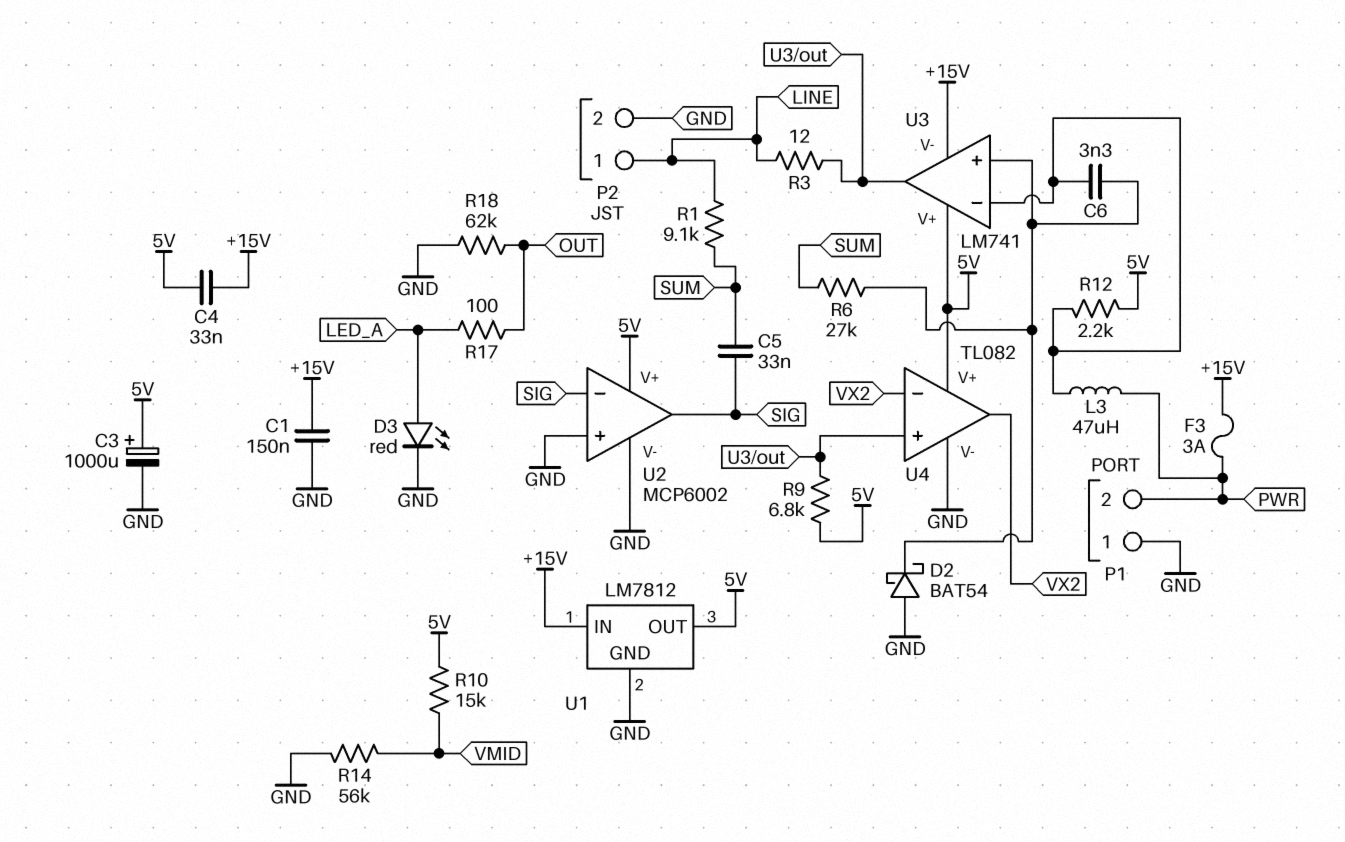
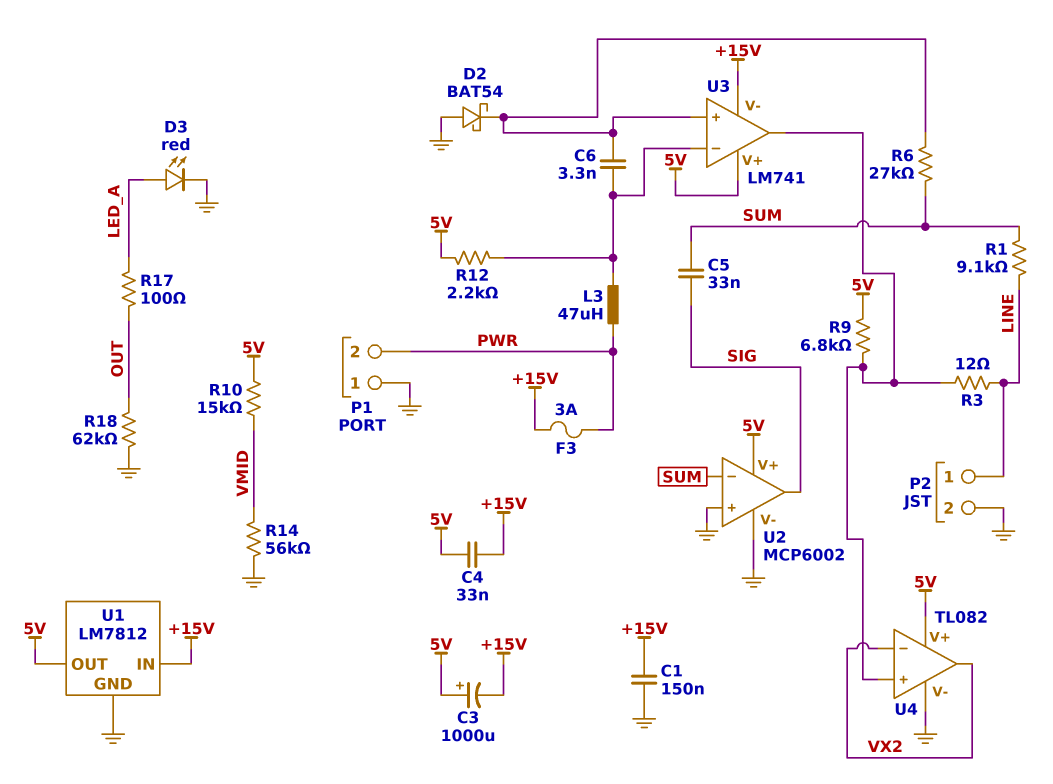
C3: 1000uF (plus 5V, minus GND) -> 1000uF (plus 5V, minus +15V)
U2 pin in-: SIG -> SUM

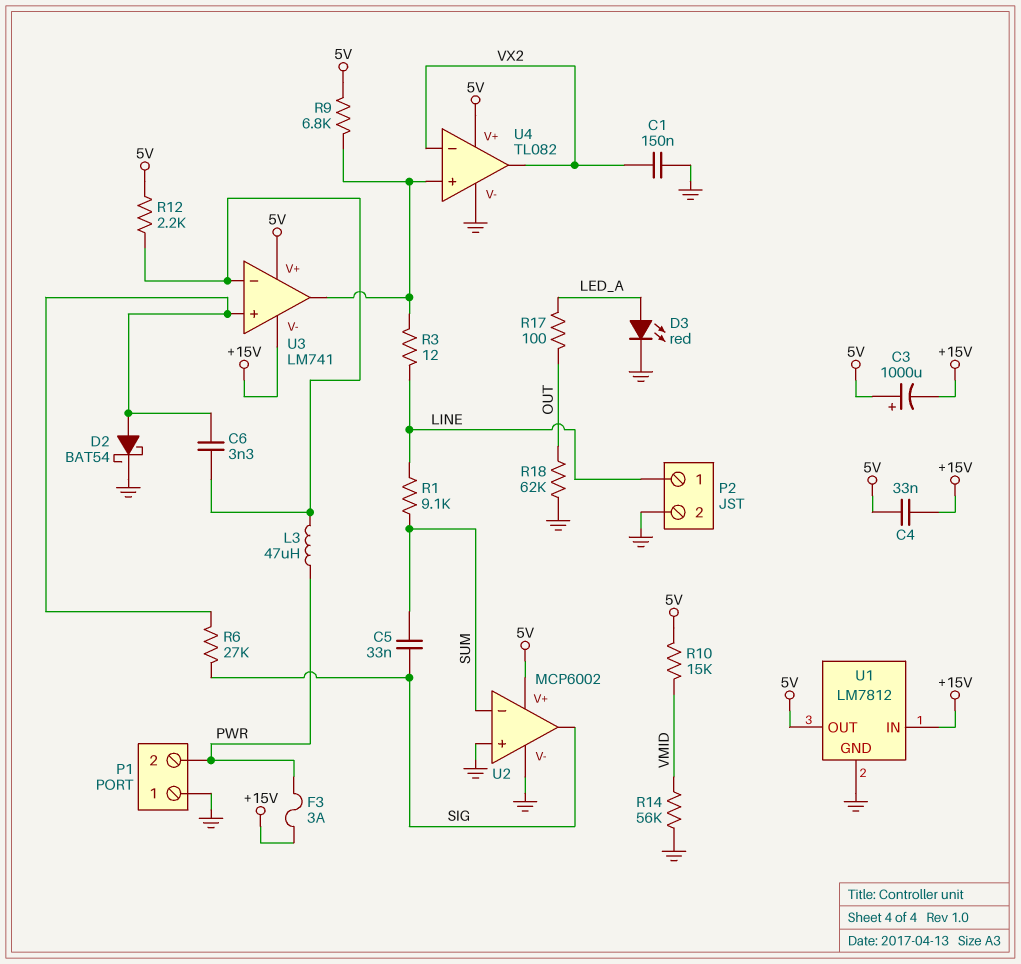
C1: 150nF (+15V, GND) -> 150nF (GND, VX2)
D2: schottky BAT54 (A GND, K U3/in+) -> schottky BAT54 (A U3/in+, K GND)
R6: 27k (SUM, U3/in+) -> 27k (SIG, U3/in+)

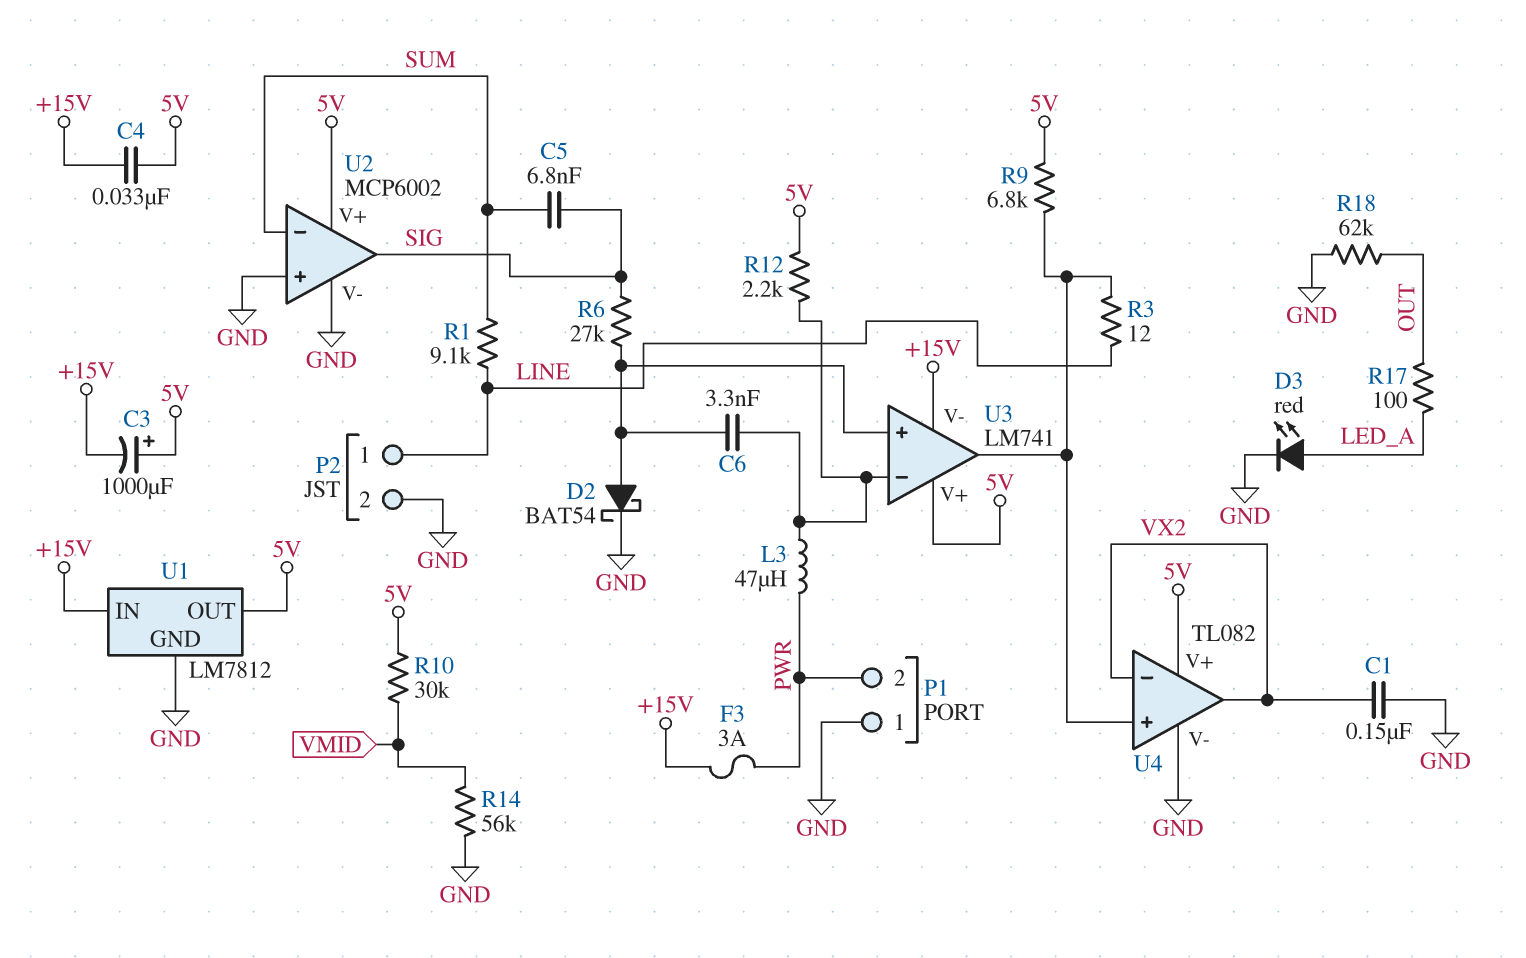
C5: 33nF (SIG, SUM) -> 6.8nF (SIG, SUM)
R10: 15k (5V, VMID) -> 30k (5V, VMID)

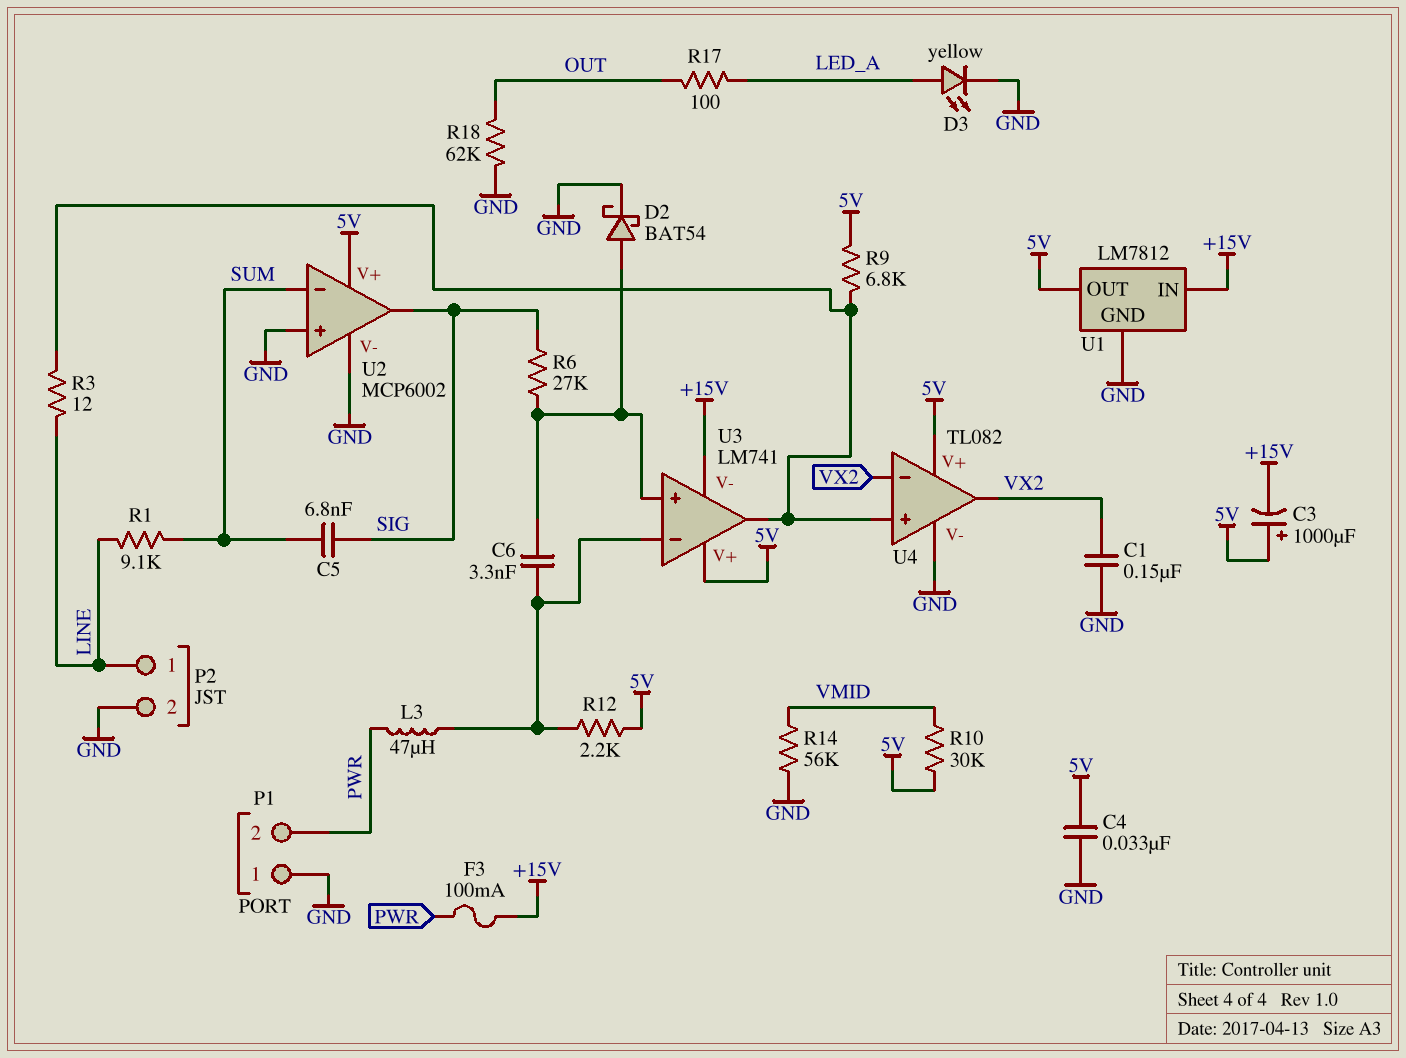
C4: 33nF (+15V, 5V) -> 33nF (5V, GND)
D3: LED red (A LED_A, K GND) -> LED yellow (A LED_A, K GND)
F3: 3A (+15V, PWR) -> 100mA (+15V, PWR)

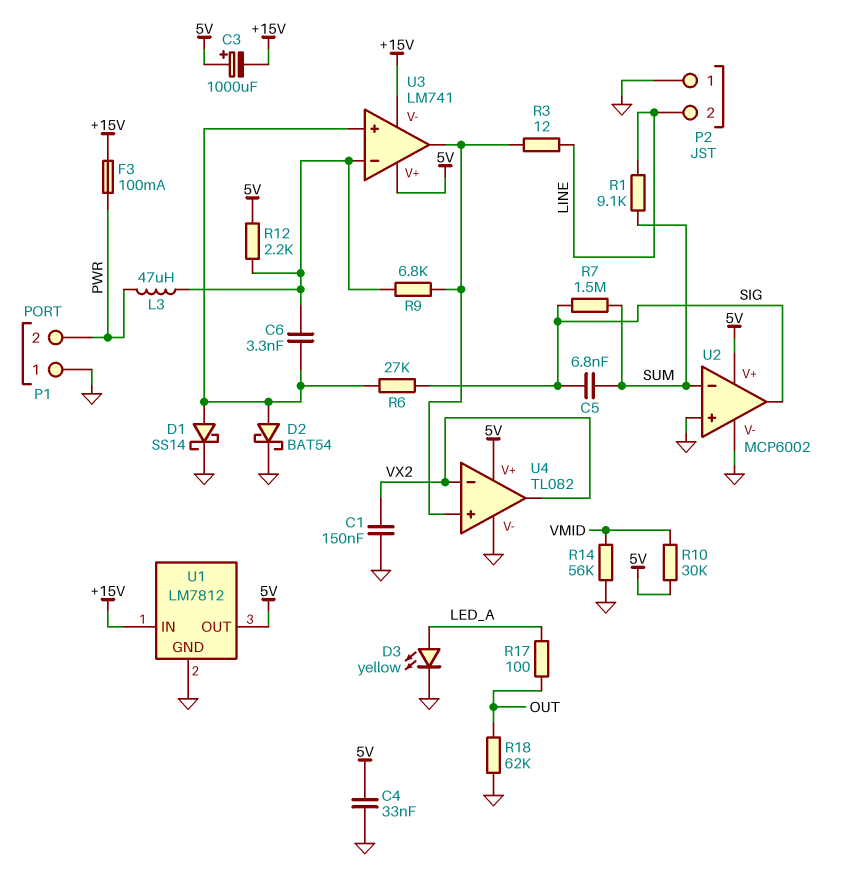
D1: none -> schottky SS14 (A U3/in+, K GND)
P2 pin 1: LINE -> GND
P2 pin 2: GND -> LINE
R7: none -> 1.5M (SIG, SUM)
R9: 6.8k (5V, U3/out) -> 6.8k (U3/in-, U3/out)

